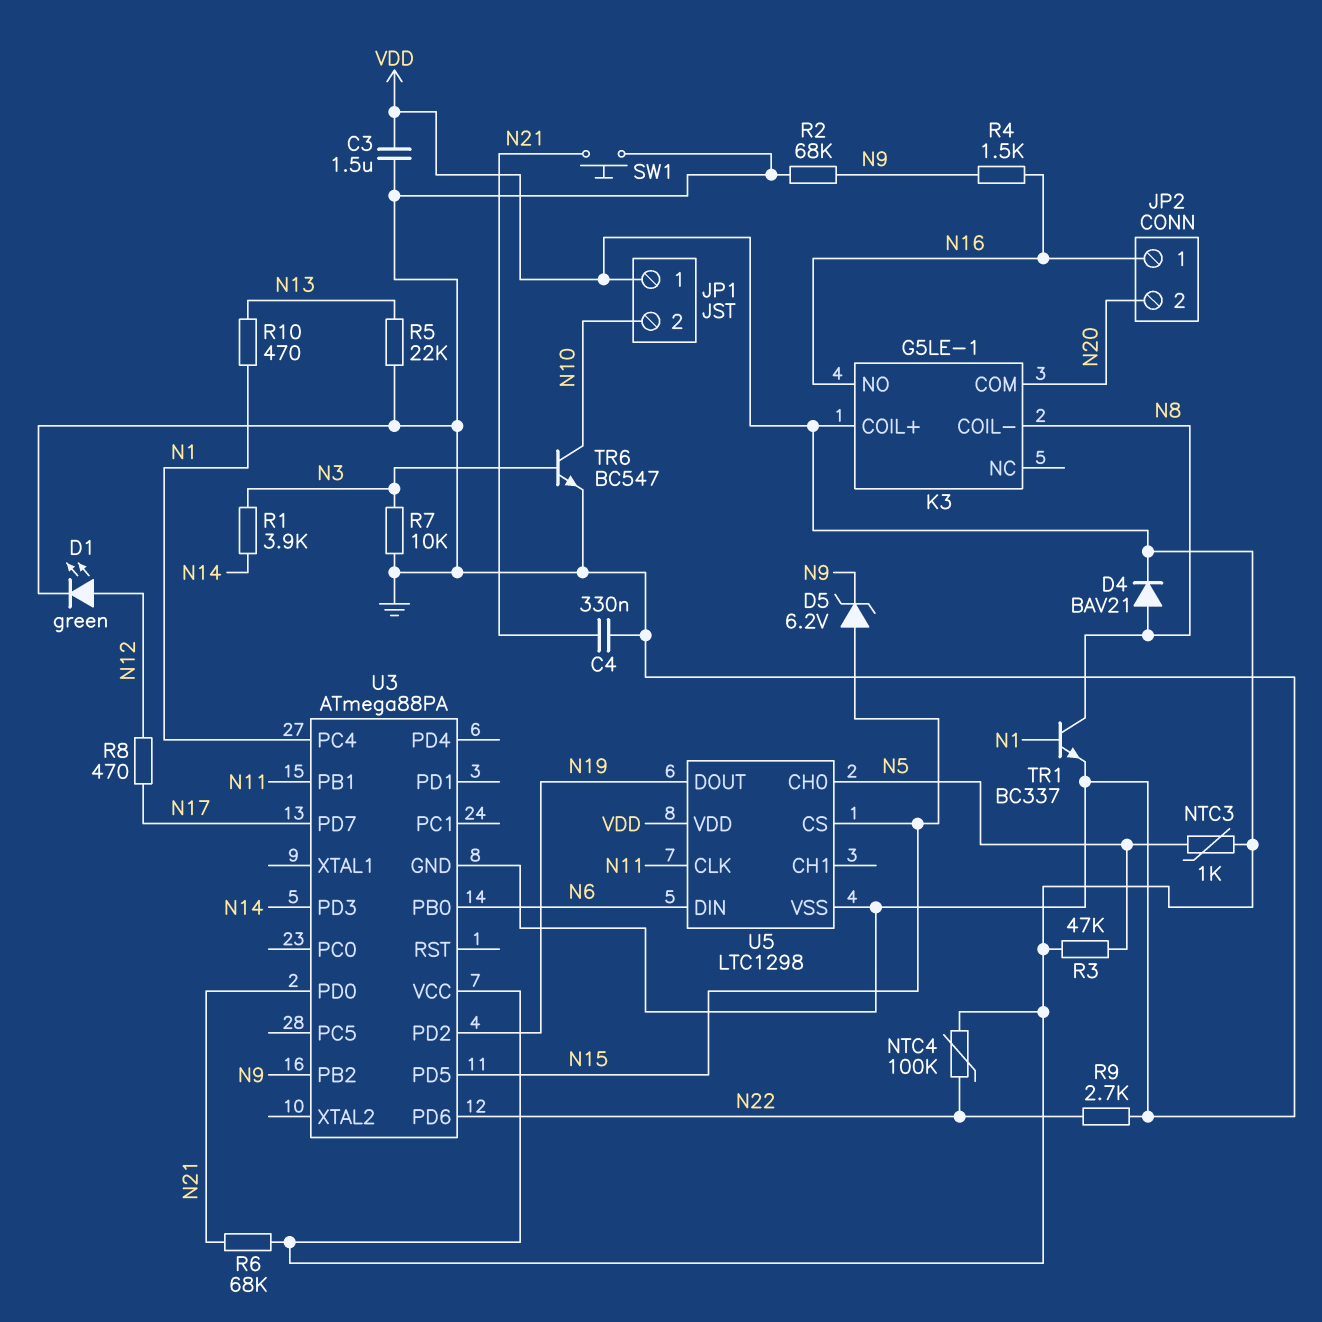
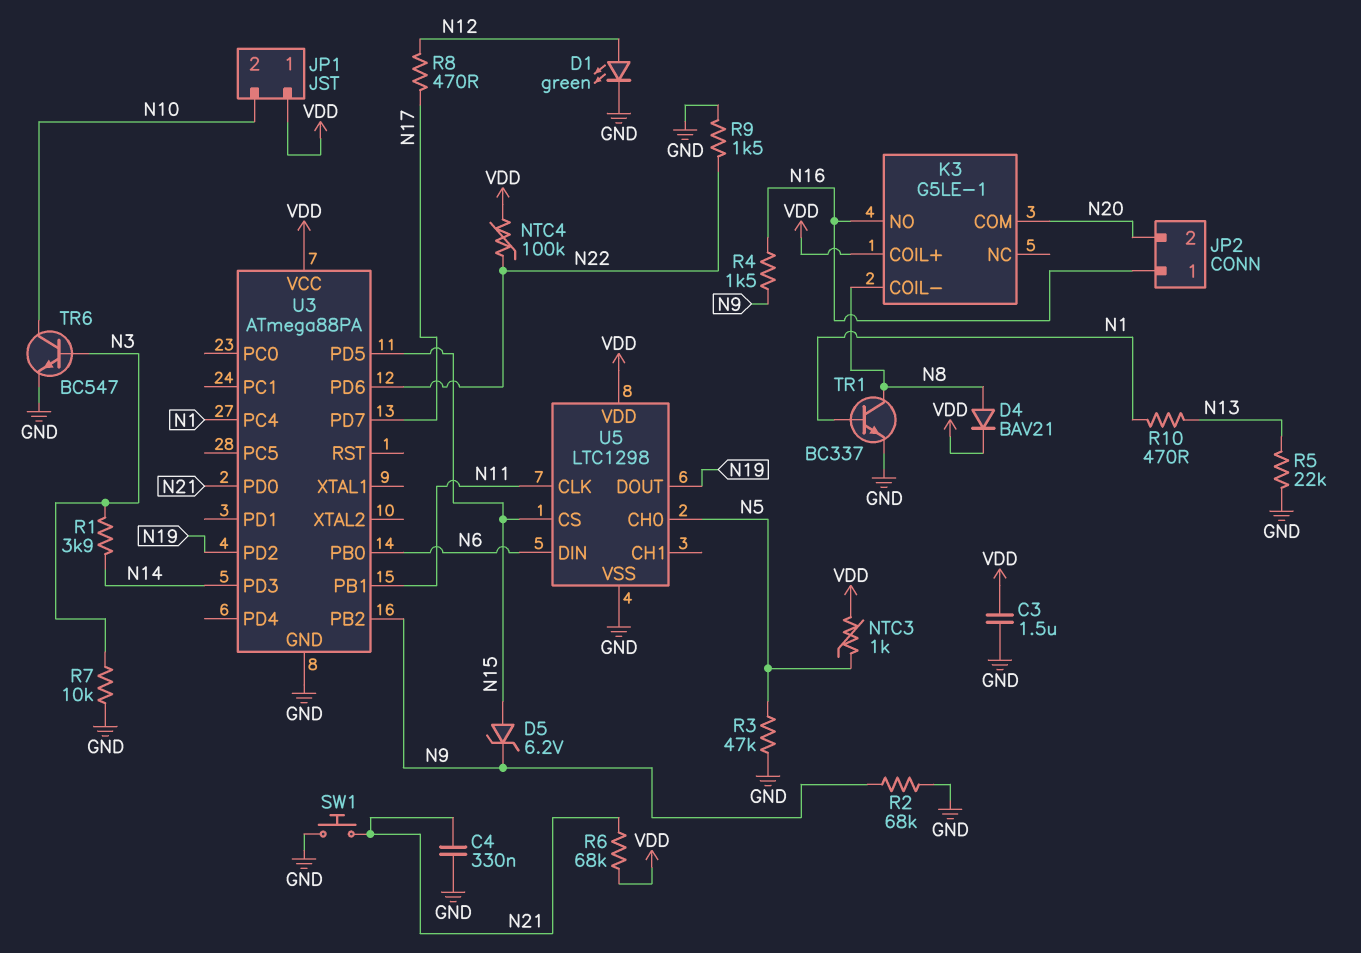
R3: 47k (N5, VDD) -> 47k (GND, N5)
R9: 2.7k (GND, N22) -> 1.5k (GND, N22)

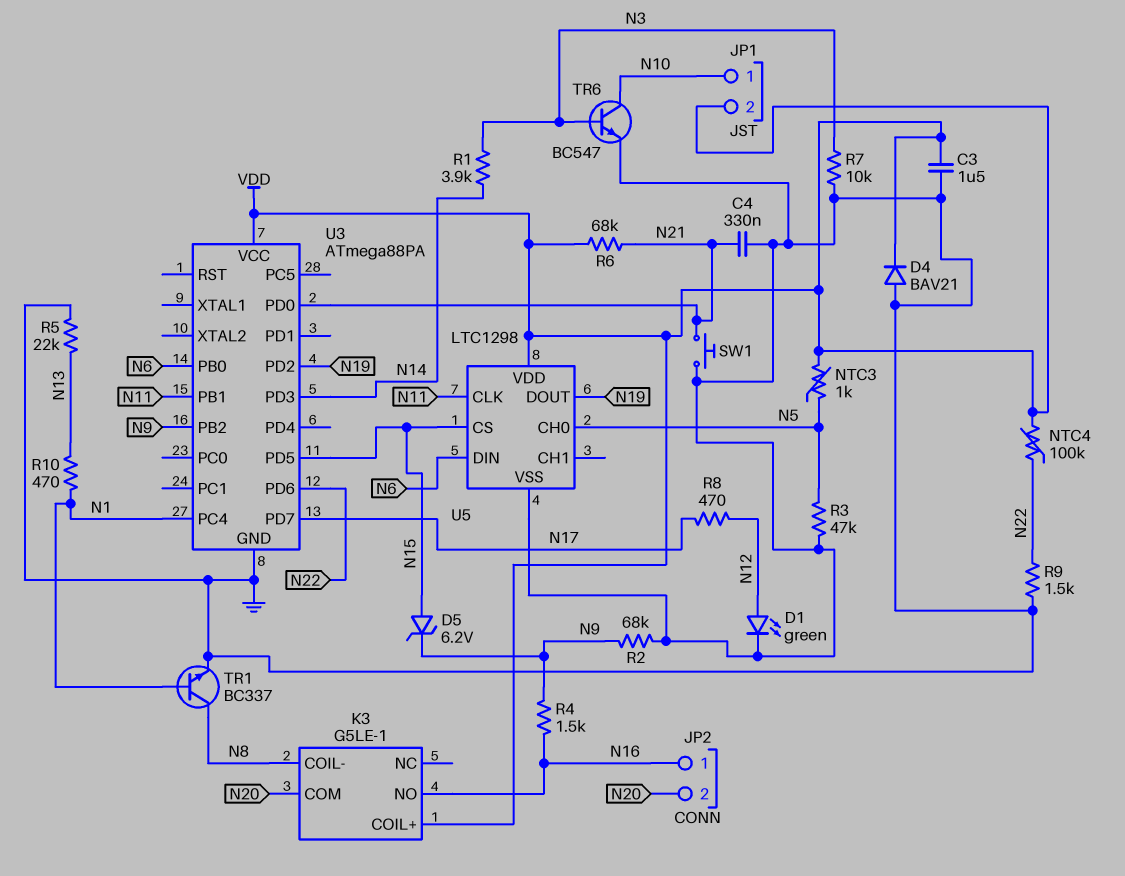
D4: diode BAV21 (A N8, K VDD) -> diode BAV21 (A GND, K VDD)
JP1 pin 1: VDD -> N10
JP1 pin 2: N10 -> VDD

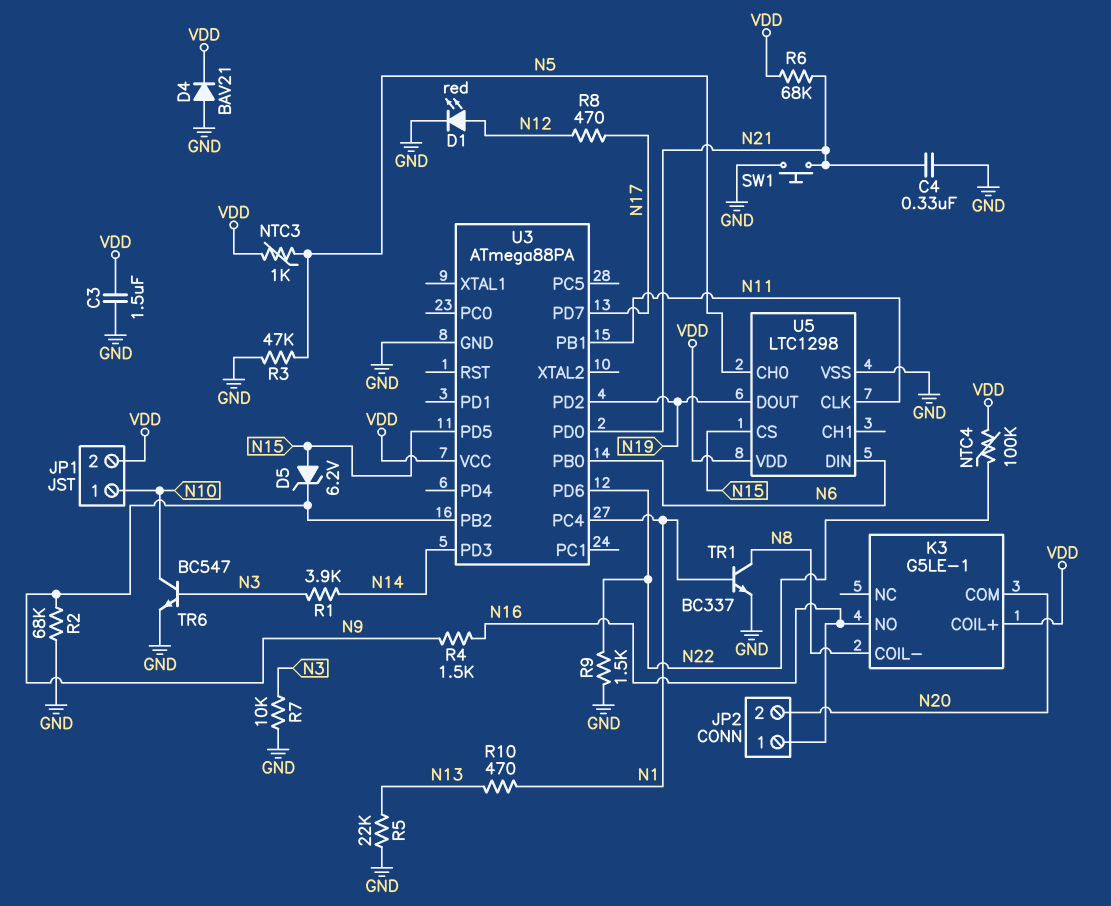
D1: LED green (A N12, K GND) -> LED red (A N12, K GND)

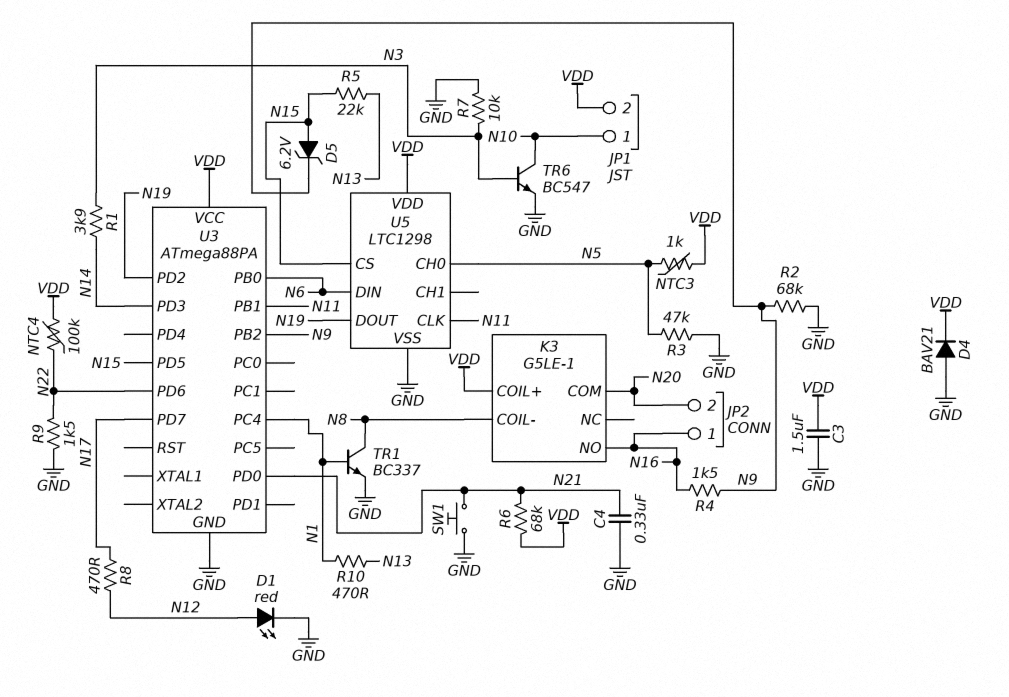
R5: 22k (GND, N13) -> 22k (N13, N15)

